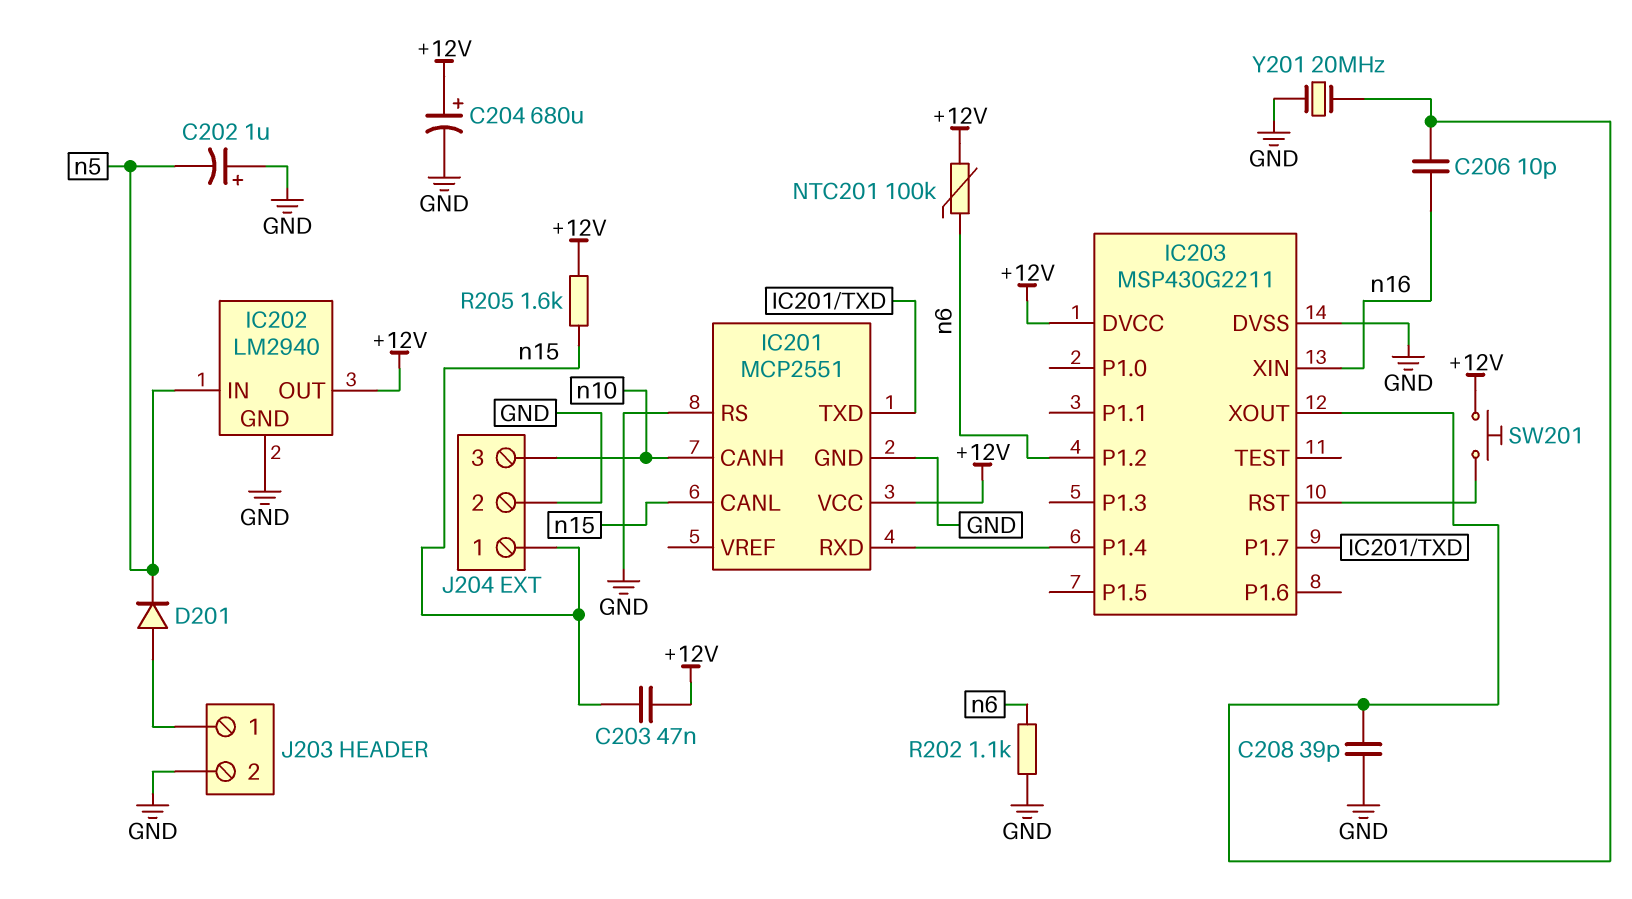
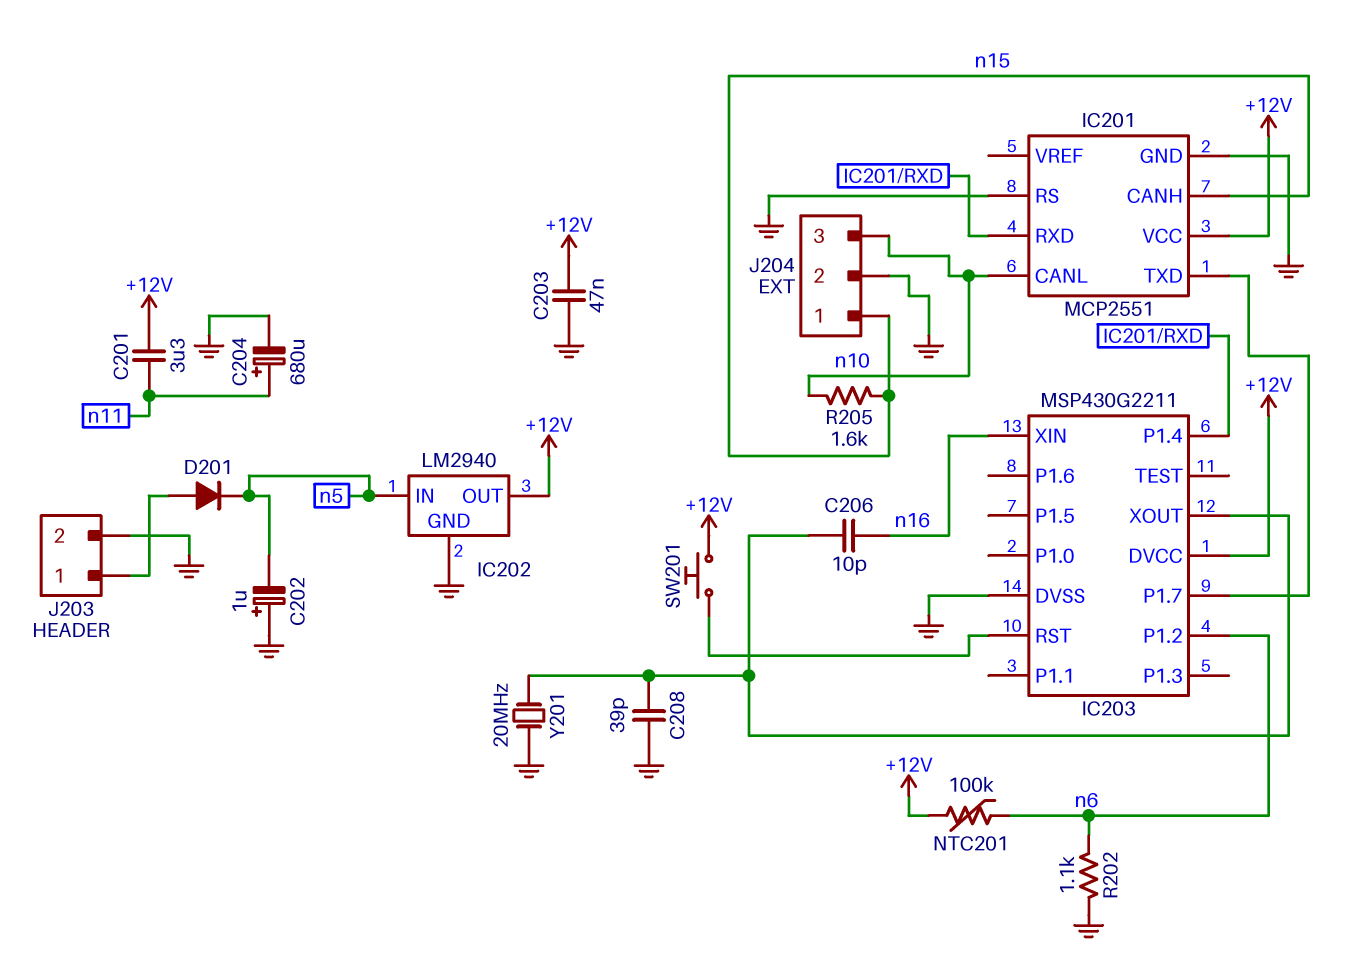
C201: none -> 3.3uF (+12V, n11)
C203: 47nF (+12V, n15) -> 47nF (+12V, GND)
C204: 680uF (plus +12V, minus GND) -> 680uF (plus n11, minus GND)
IC201 pin CANH: n10 -> n15
IC201 pin CANL: n15 -> n10
R205: 1.6k (+12V, n15) -> 1.6k (n10, n15)

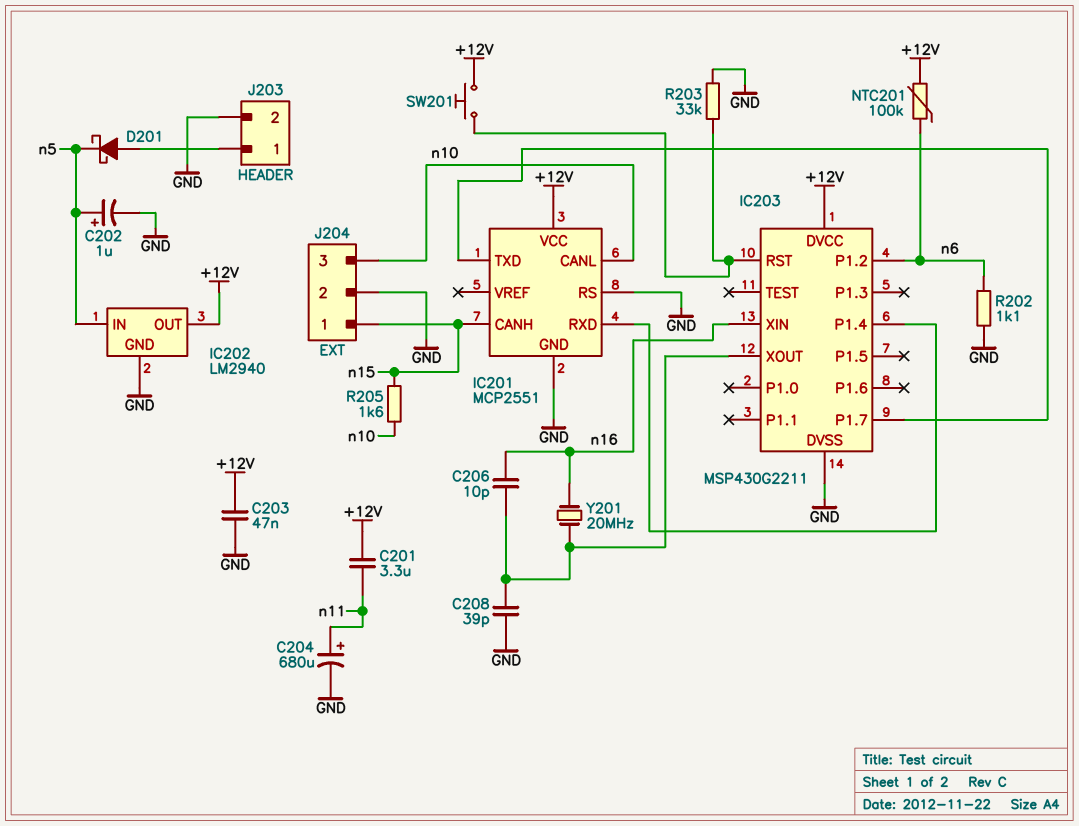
C202: 1uF (plus GND, minus n5) -> 1uF (plus n5, minus GND)
D201: diode (A J203/1, K n5) -> schottky (A J203/1, K n5)
R203: none -> 33k (GND, IC203/RST)
Y201: 20MHz (GND, IC203/XOUT) -> 20MHz (IC203/XOUT, n16)

